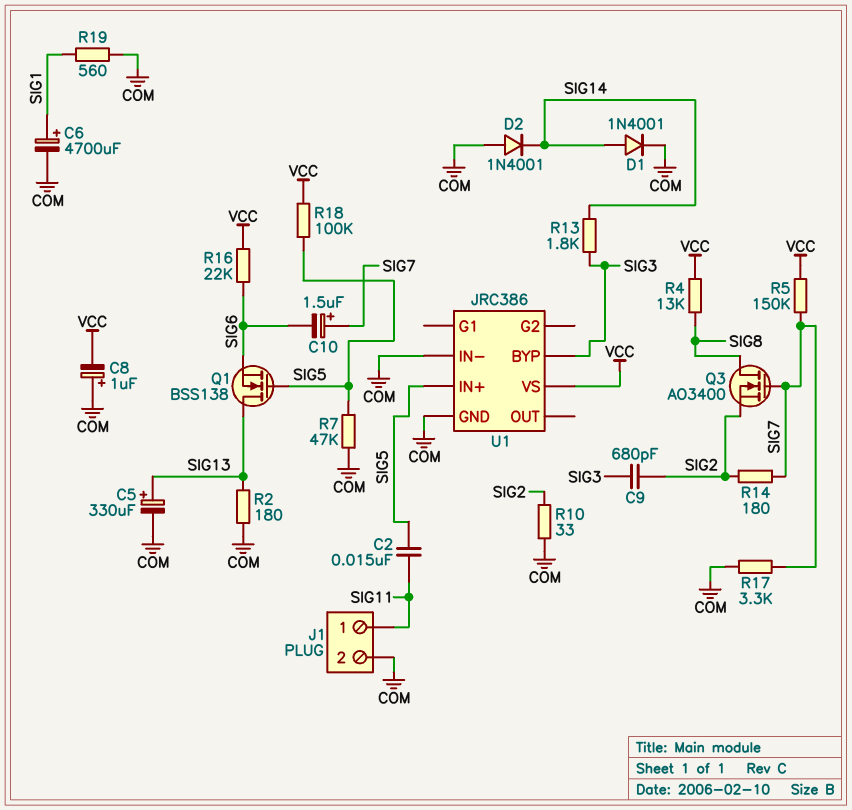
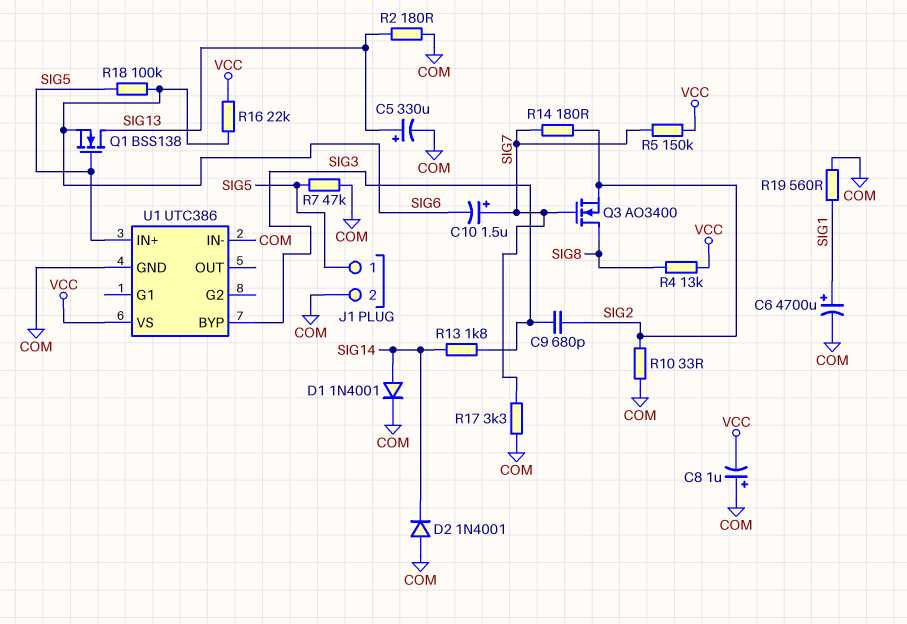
C2: 15nF (SIG5, SIG11) -> none
J1 pin 1: SIG11 -> SIG5
R18: 100k (SIG5, VCC) -> 100k (SIG5, SIG6)
U1: JRC386 -> UTC386

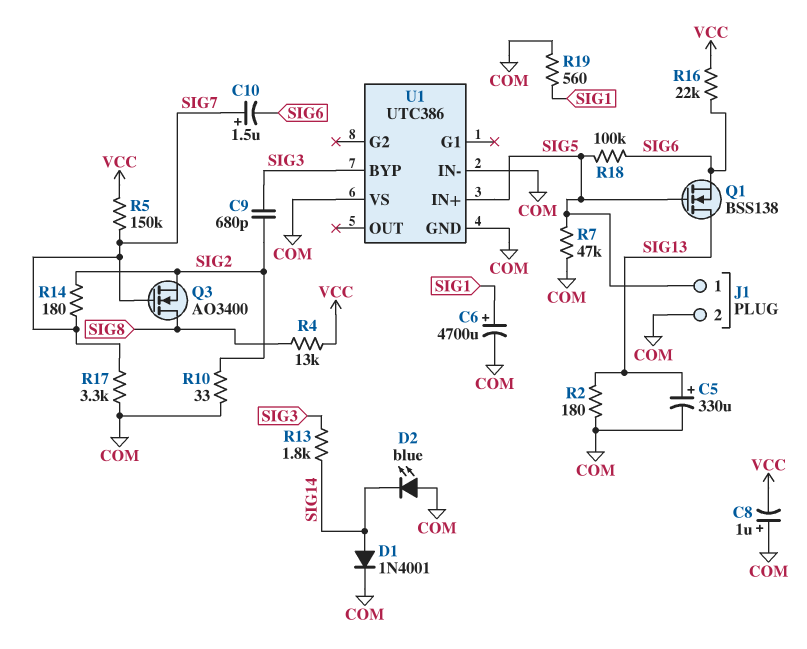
D2: diode 1N4001 (A COM, K SIG14) -> LED blue (A COM, K SIG14)
U1 pin VS: VCC -> COM

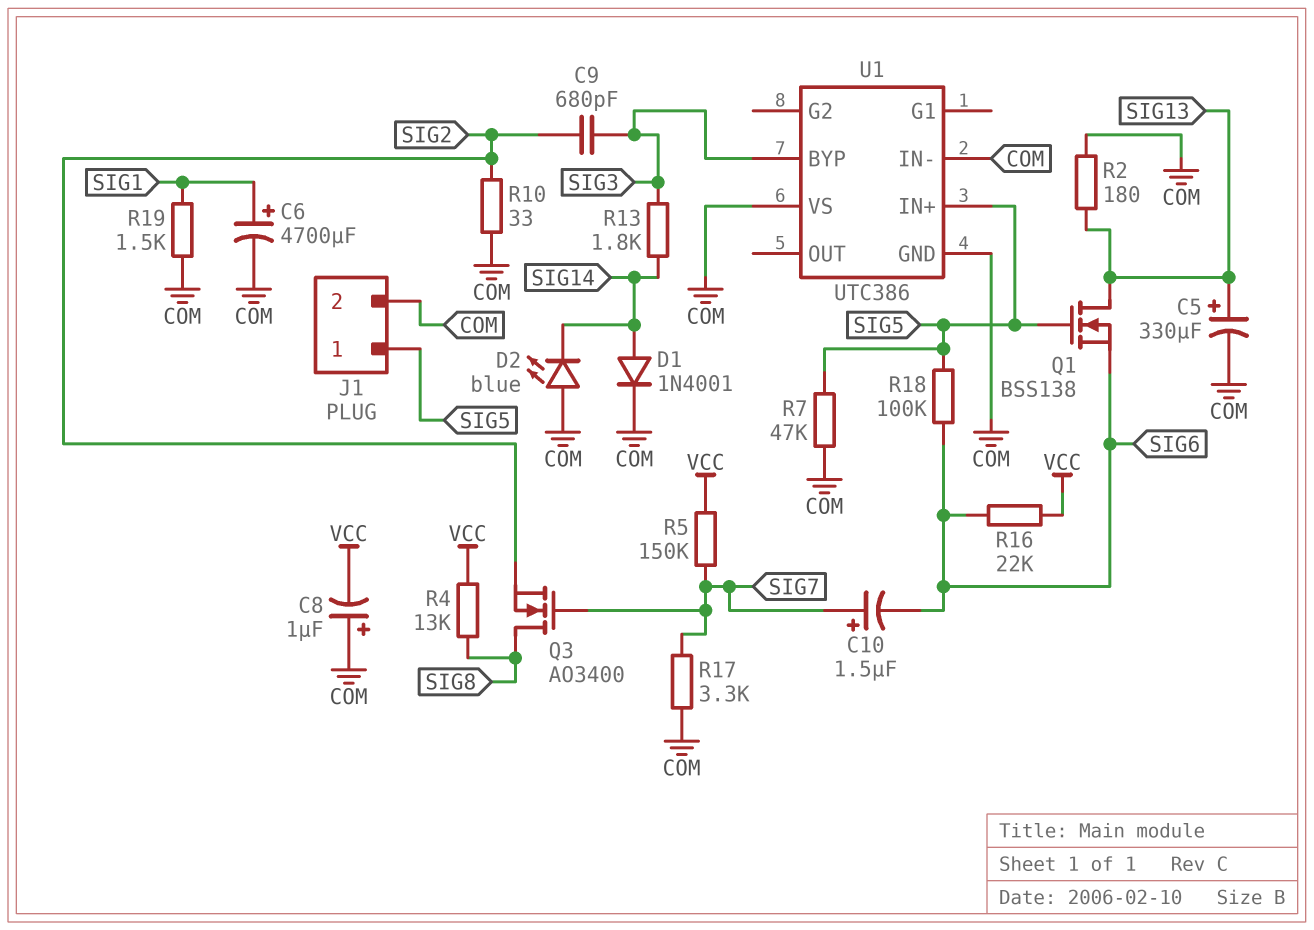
R14: 180 (SIG2, SIG7) -> none
R19: 560 (COM, SIG1) -> 1.5k (COM, SIG1)

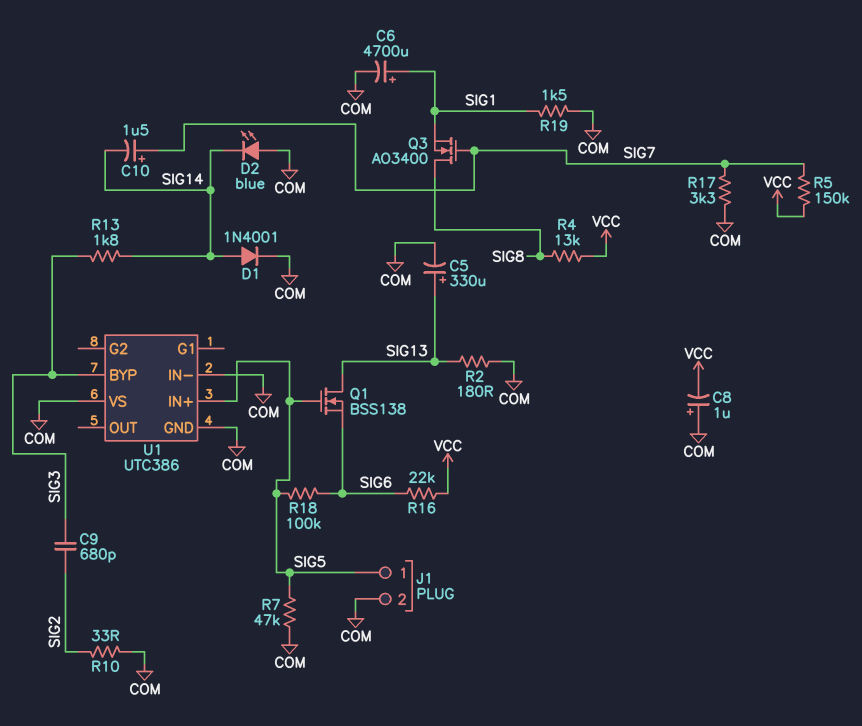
C10: 1.5uF (plus SIG7, minus SIG6) -> 1.5uF (plus SIG7, minus SIG14)
Q3: NMOS AO3400 (G SIG7, D SIG8, S SIG2) -> NMOS AO3400 (G SIG7, D SIG8, S SIG1)

